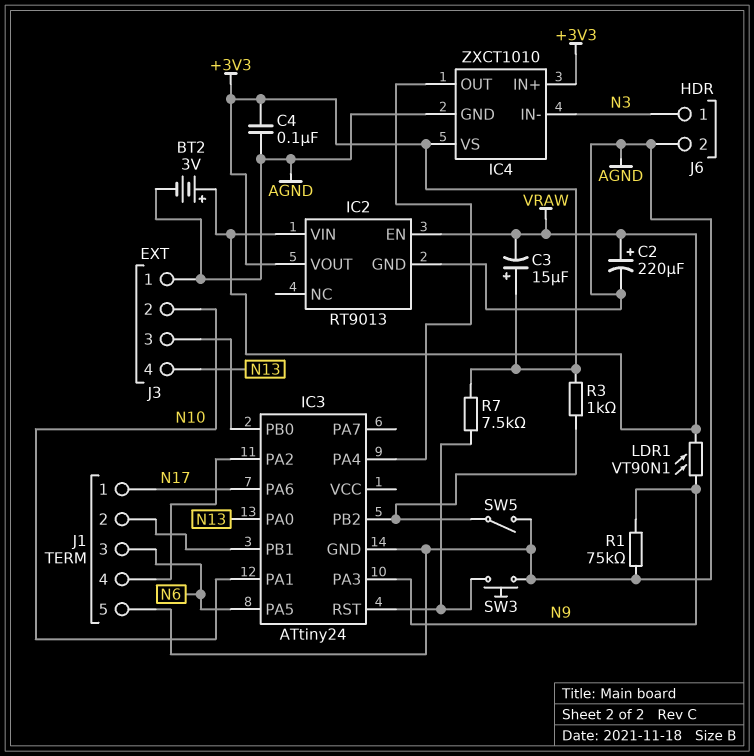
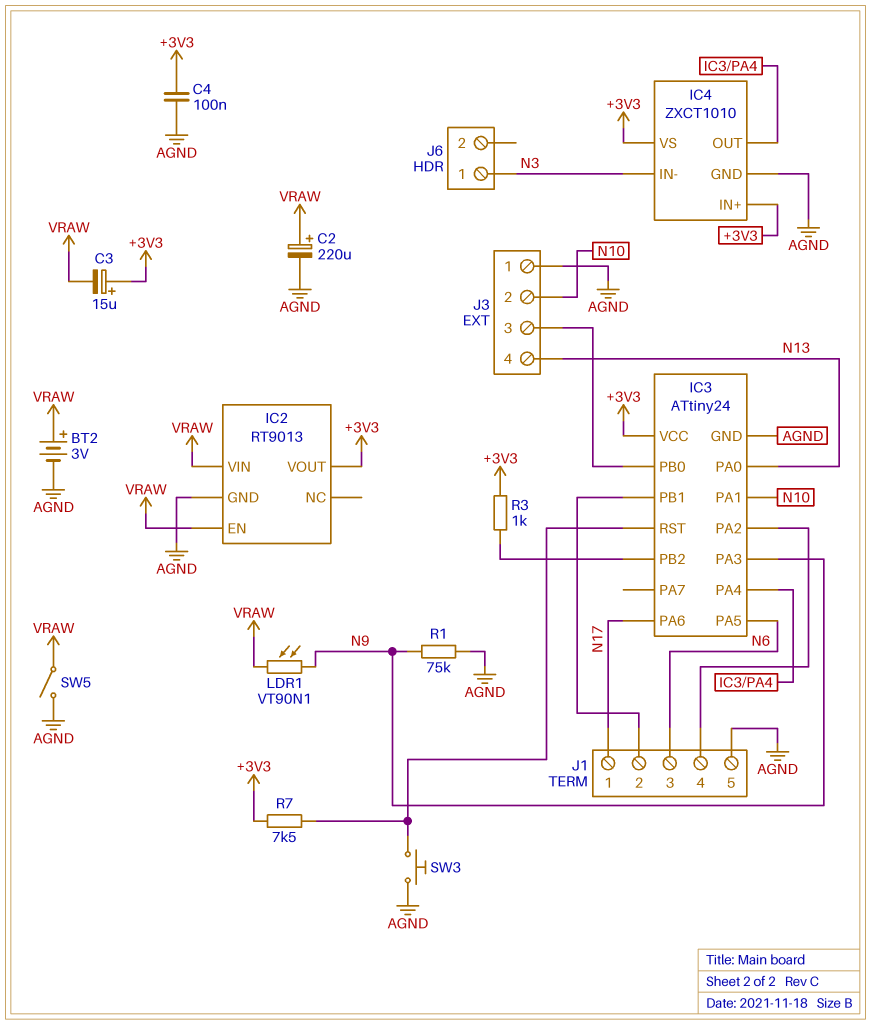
IC3 pin VCC: none -> +3V3
J6 pin 2: AGND -> none
SW5: switch (AGND, IC3/PB2) -> switch (AGND, VRAW)

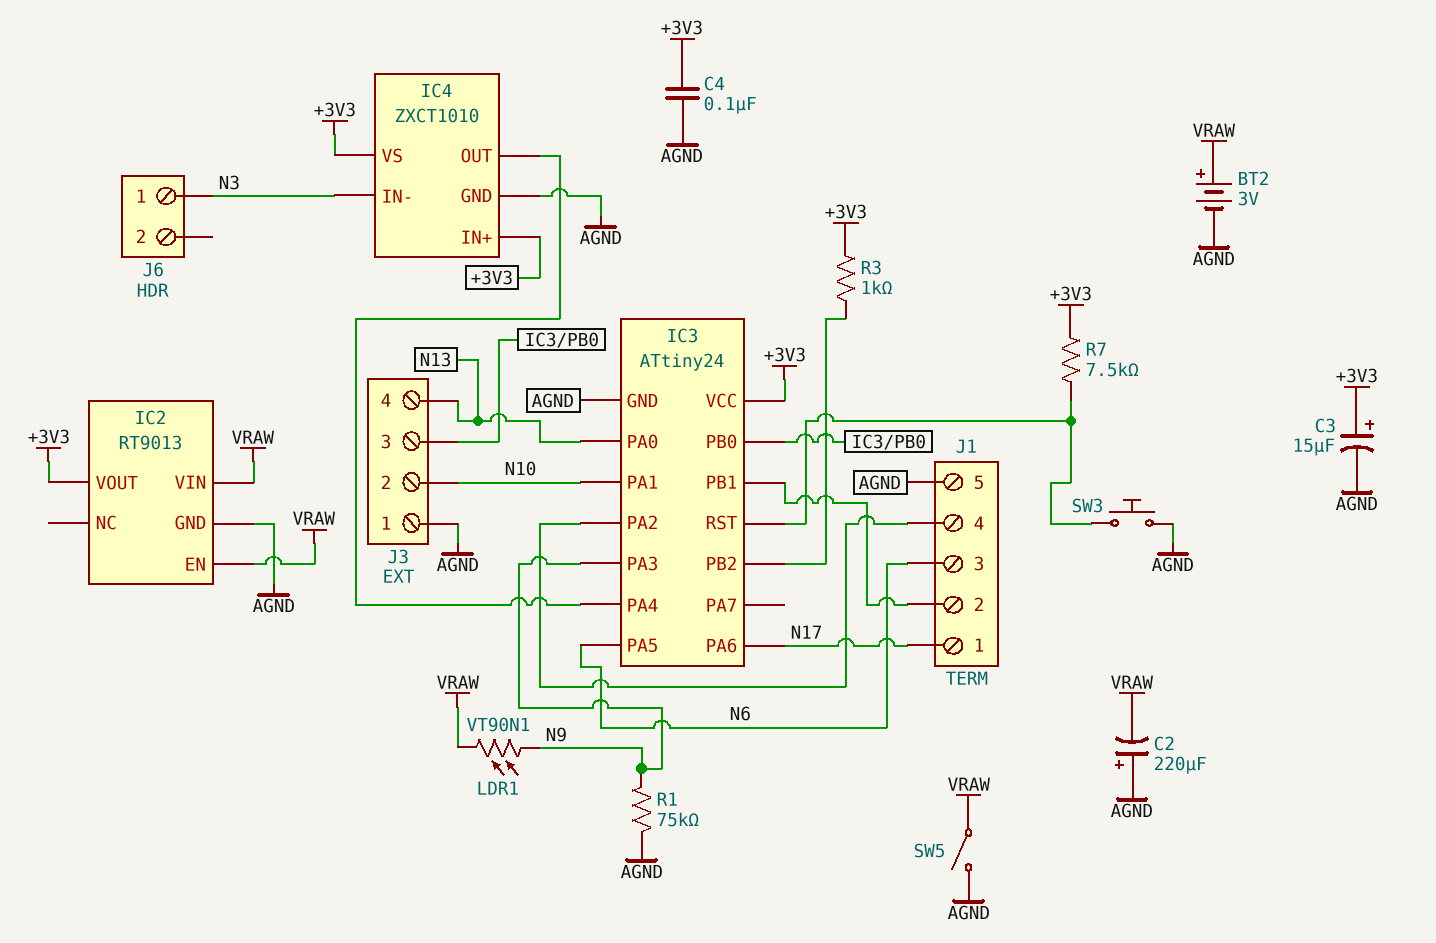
C2: 220uF (plus VRAW, minus AGND) -> 220uF (plus AGND, minus VRAW)
C3: 15uF (plus +3V3, minus VRAW) -> 15uF (plus +3V3, minus AGND)

